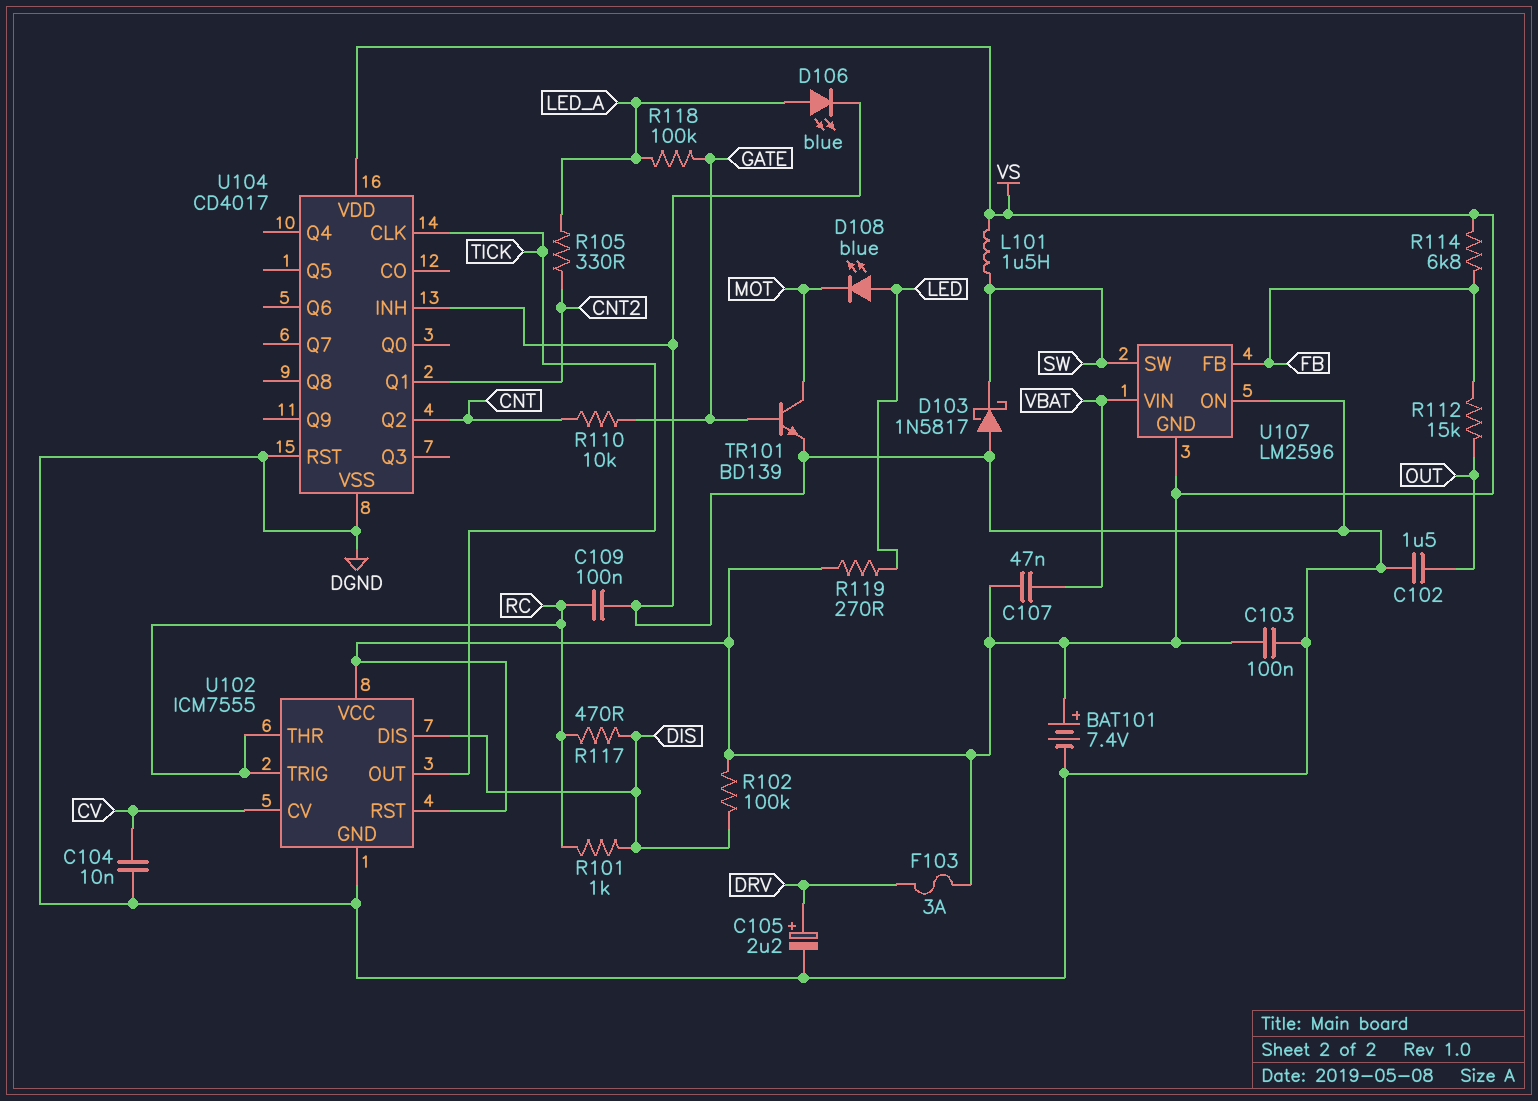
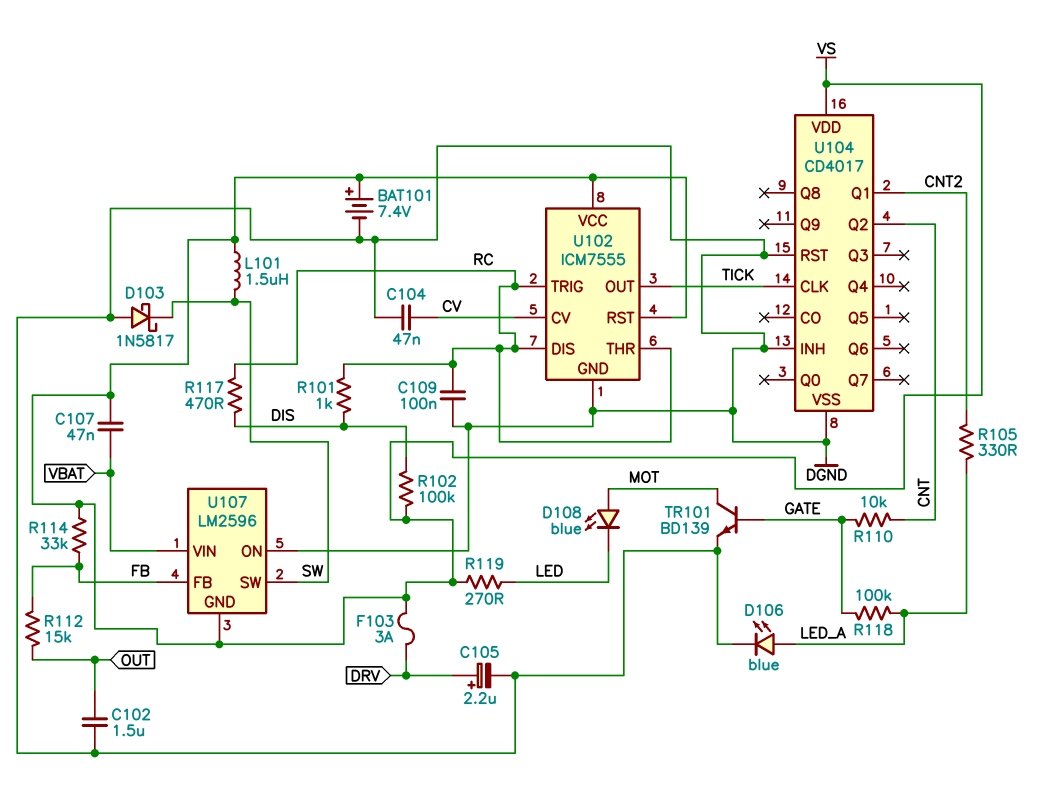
C103: 100nF (DGND, VS) -> none
C104: 10nF (CV, DGND) -> 47nF (CV, DGND)
D108: LED blue (A LED, K MOT) -> LED blue (A MOT, K LED)
R114: 6.8k (FB, VS) -> 33k (FB, VS)
U102 pin DIS: DIS -> RC

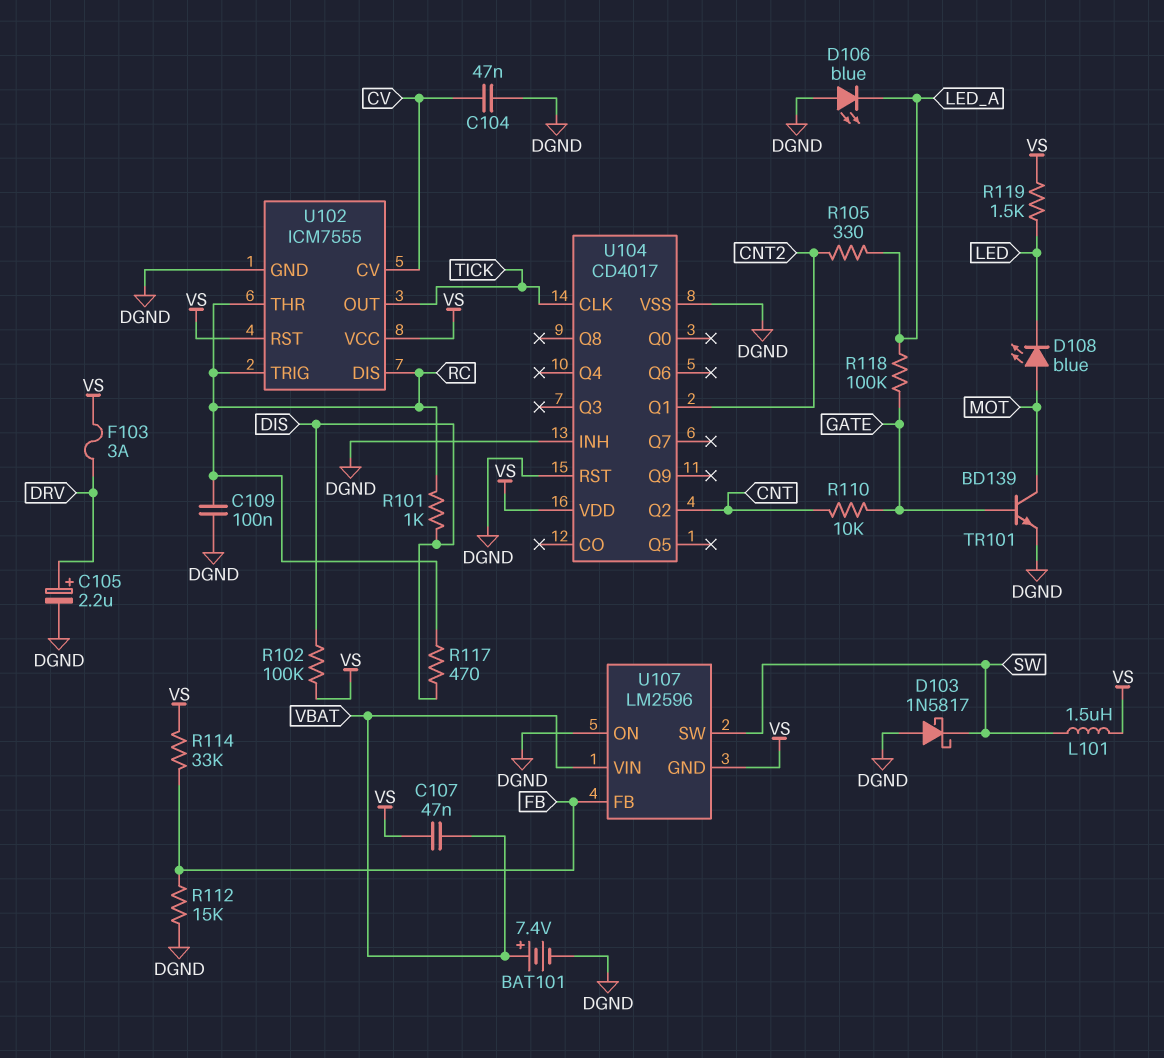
BAT101: 7.4V (plus VS, minus DGND) -> 7.4V (plus VBAT, minus DGND)
C102: 1.5uF (DGND, OUT) -> none
D106: LED blue (A LED_A, K DGND) -> LED blue (A DGND, K LED_A)
R112: 15k (FB, OUT) -> 15k (DGND, FB)
R119: 270 (LED, VS) -> 1.5k (LED, VS)

